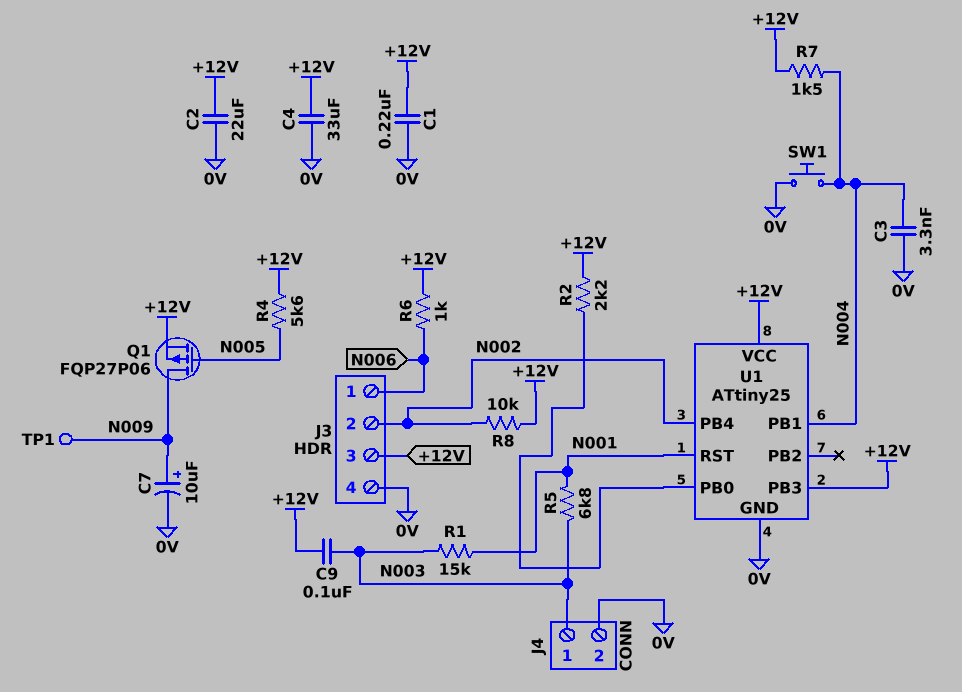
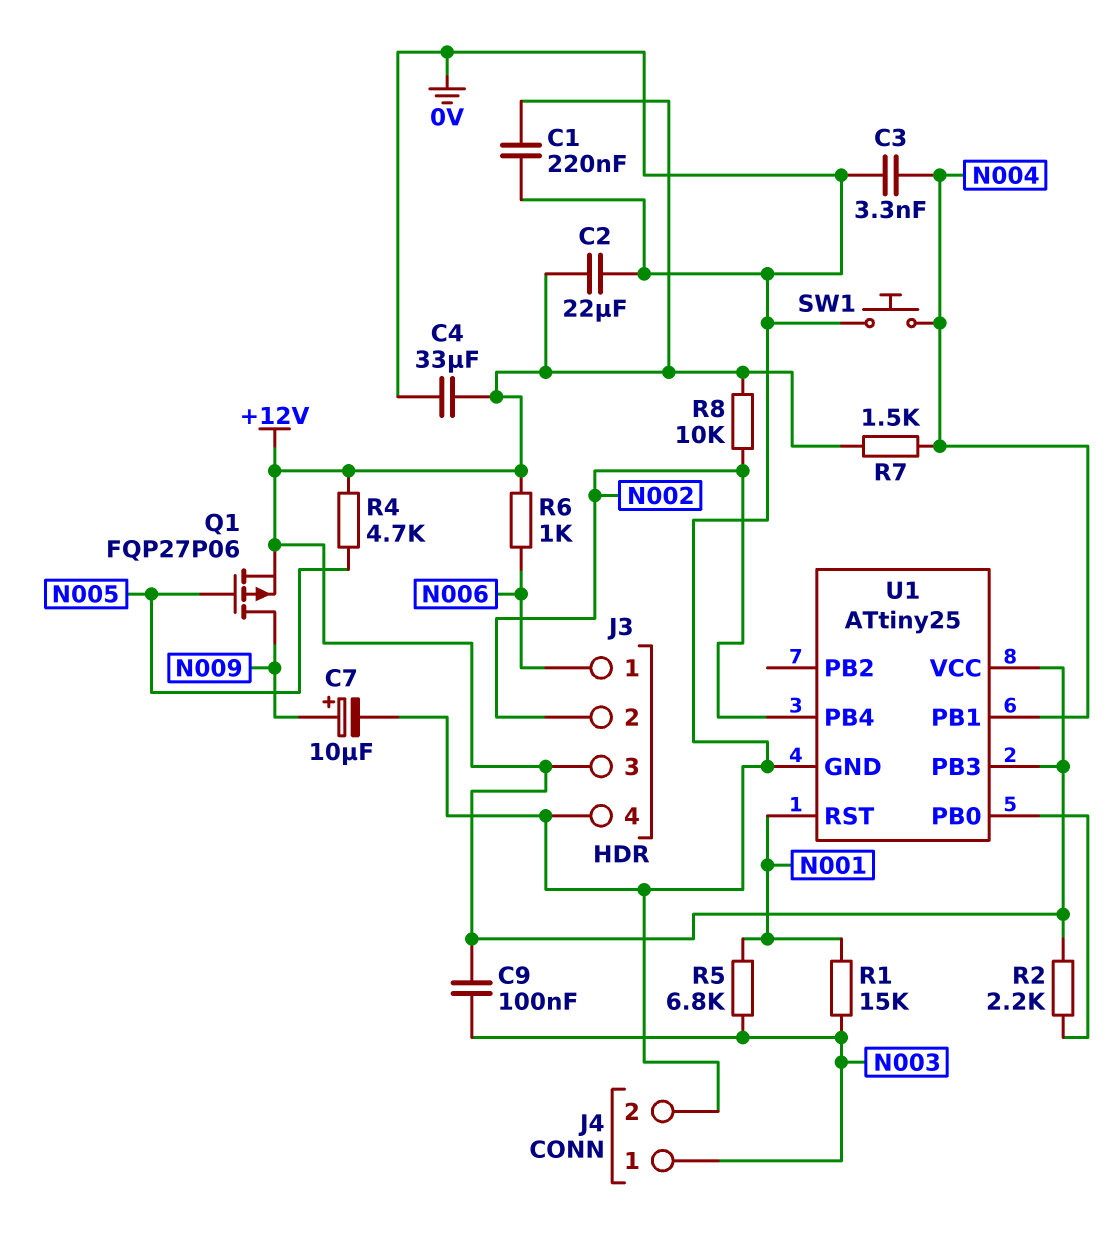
R4: 5.6k (+12V, N005) -> 4.7k (+12V, N005)
TP1: test point (N009) -> none

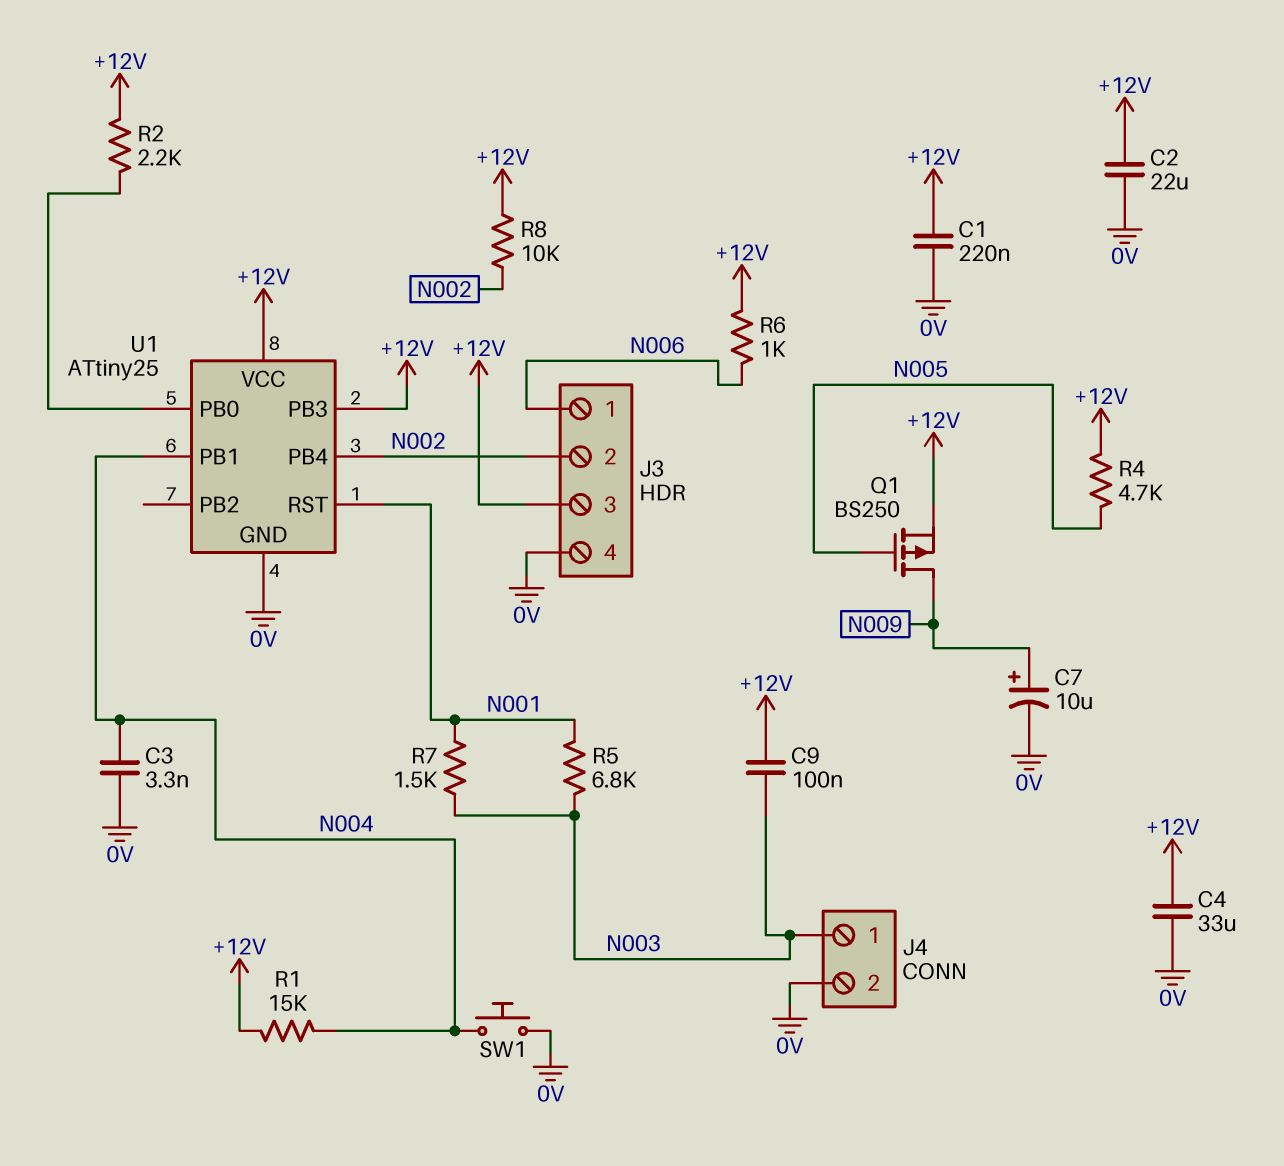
Q1: PMOS FQP27P06 (G N005, D N009, S +12V) -> PMOS BS250 (G N005, D N009, S +12V)
R1: 15k (N001, N003) -> 15k (+12V, N004)
R7: 1.5k (+12V, N004) -> 1.5k (N001, N003)

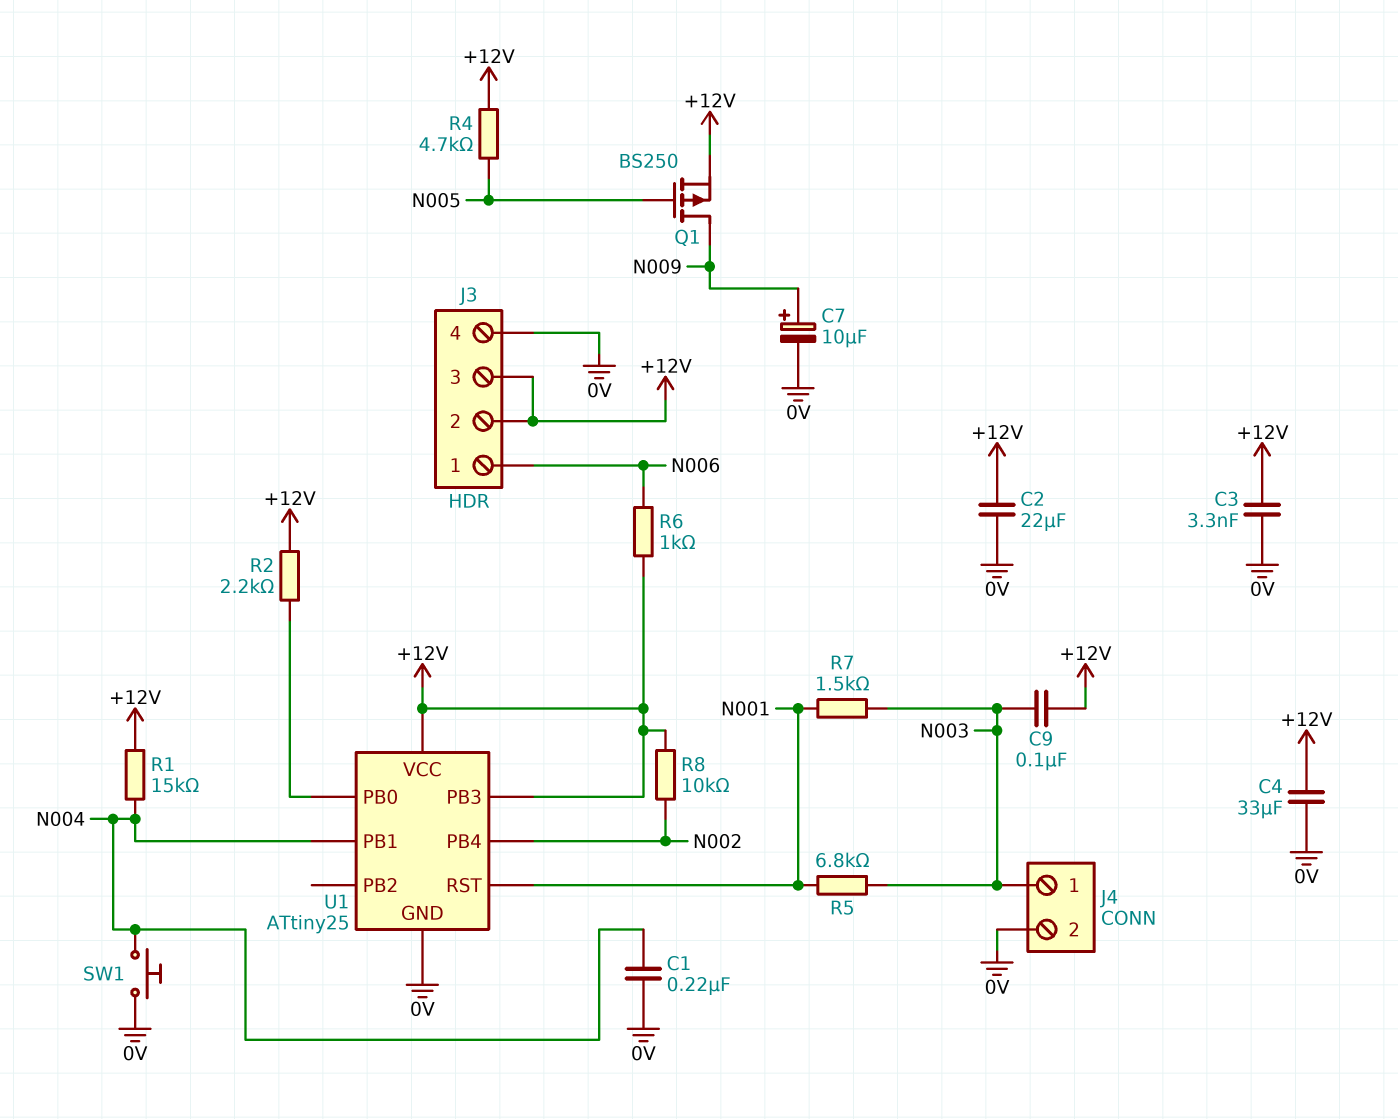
C1: 220nF (+12V, 0V) -> 220nF (0V, N004)
C3: 3.3nF (0V, N004) -> 3.3nF (+12V, 0V)
J3 pin 2: N002 -> +12V

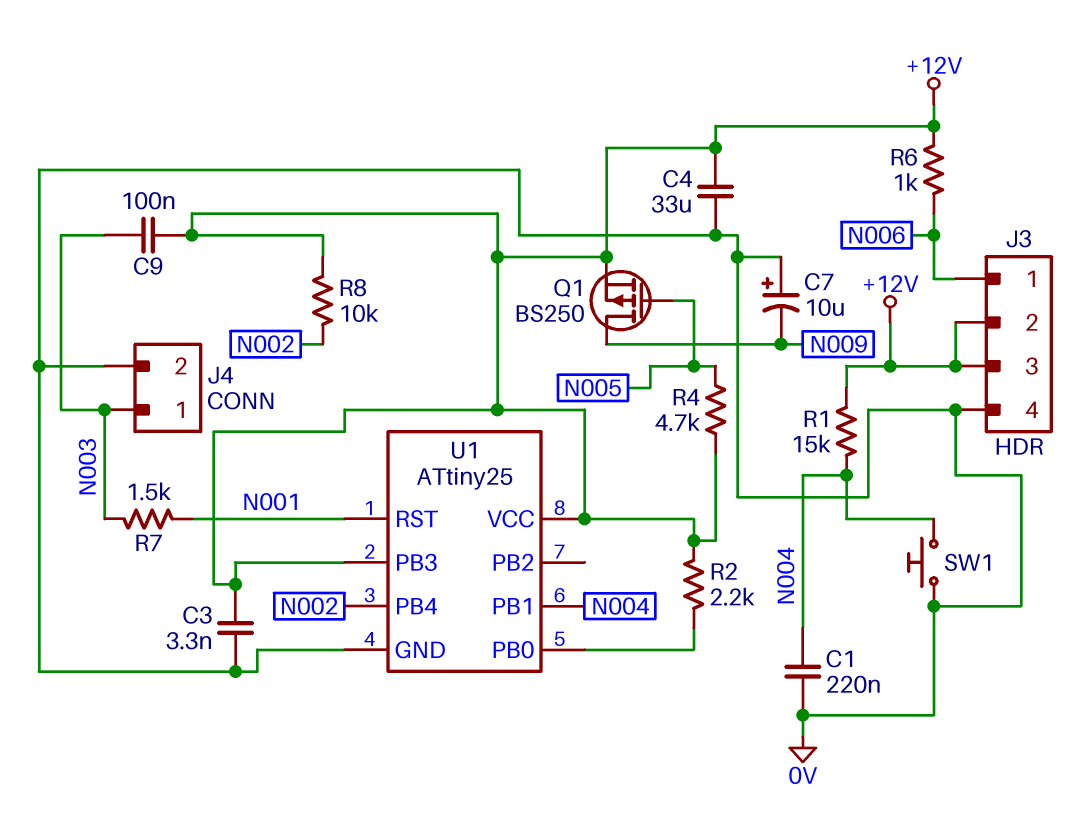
C2: 22uF (+12V, 0V) -> none
C7: 10uF (plus N009, minus 0V) -> 10uF (plus 0V, minus N009)
R5: 6.8k (N001, N003) -> none

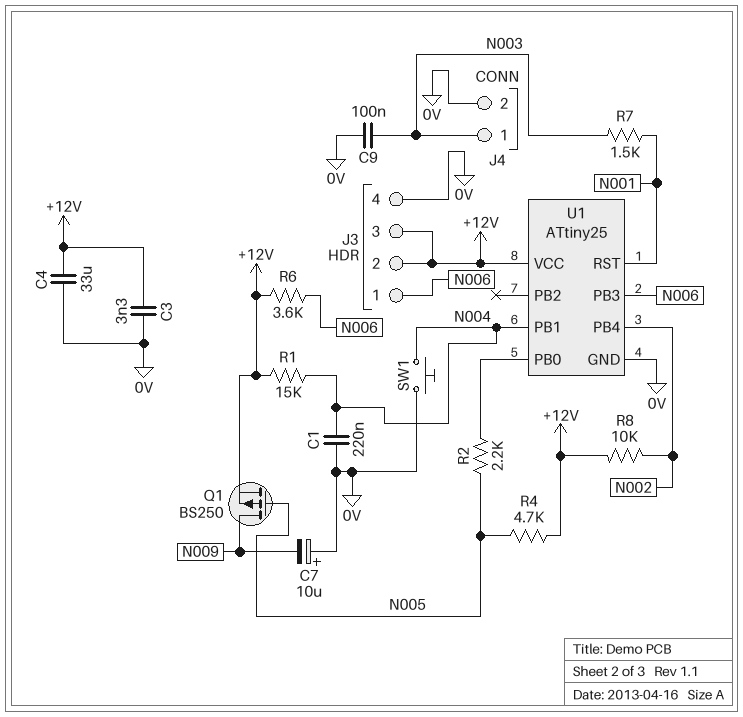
C9: 100nF (+12V, N003) -> 100nF (0V, N003)
R2: 2.2k (+12V, U1/PB0) -> 2.2k (N005, U1/PB0)
R6: 1k (+12V, N006) -> 3.6k (+12V, N006)
U1 pin PB3: +12V -> N006

